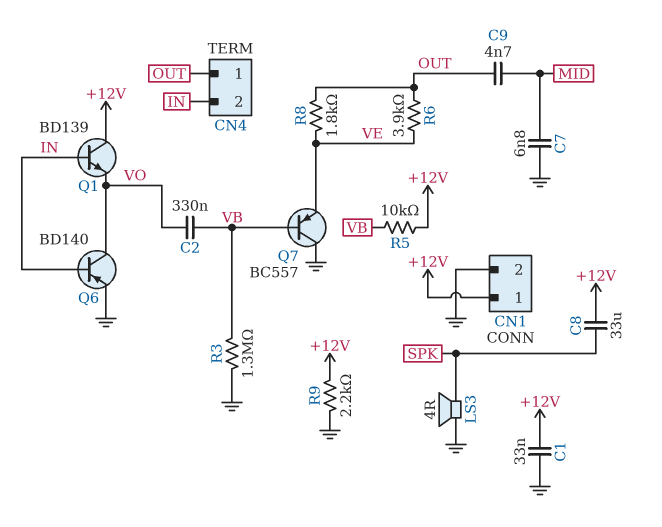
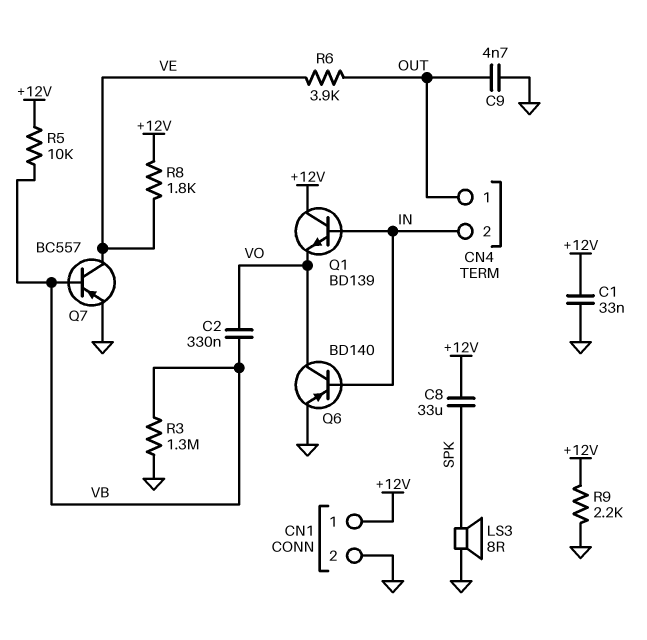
C7: 6.8nF (GND, MID) -> none
C9: 4.7nF (MID, OUT) -> 4.7nF (GND, OUT)
LS3: speaker 4R (GND, SPK) -> speaker 8R (GND, SPK)
Q7: PNP BC557 (B VB, C GND, E VE) -> PNP BC557 (B VB, C VE, E GND)
R8: 1.8k (OUT, VE) -> 1.8k (+12V, VE)

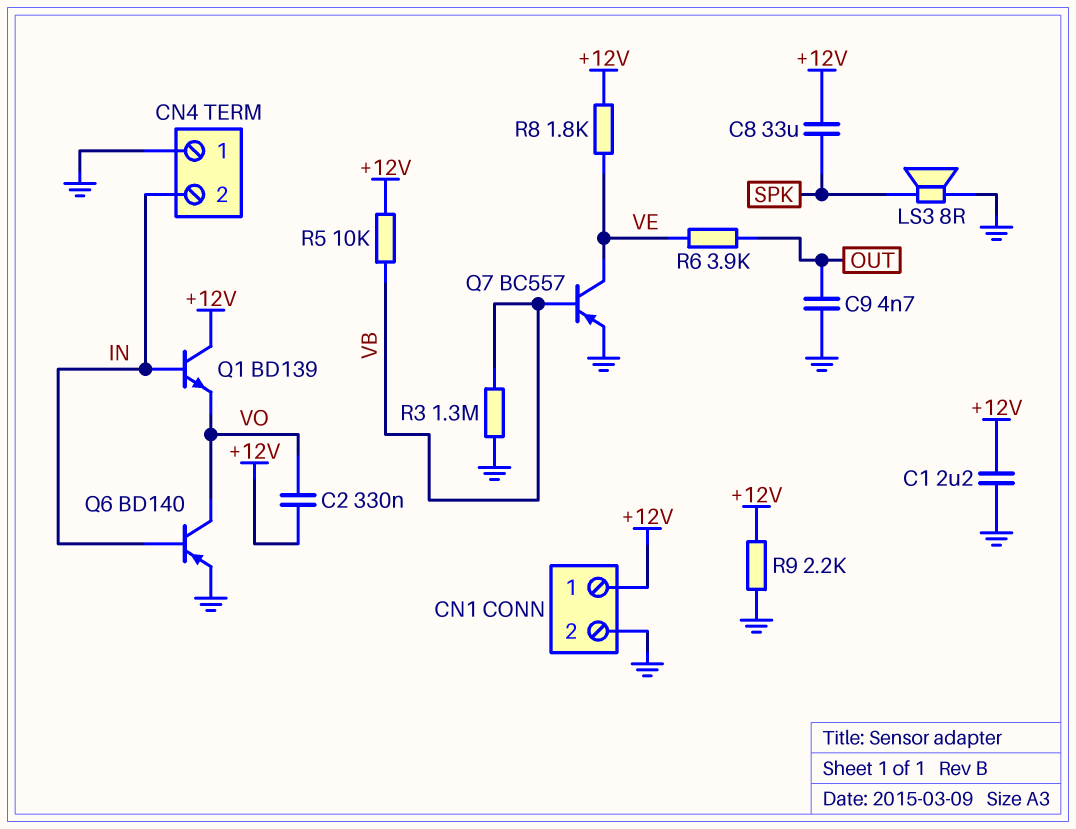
C1: 33nF (+12V, GND) -> 2.2uF (+12V, GND)
C2: 330nF (VB, VO) -> 330nF (+12V, VO)
CN4 pin 1: OUT -> GND

